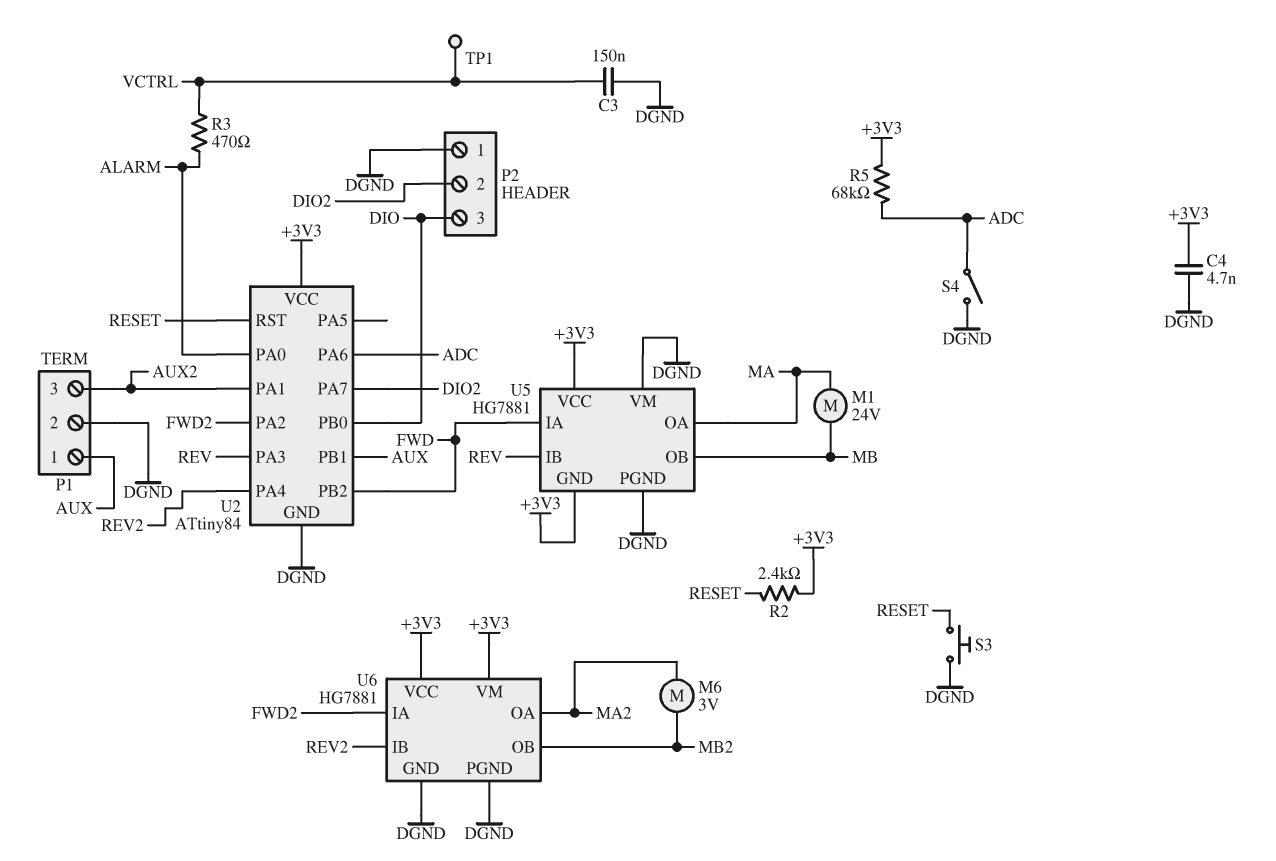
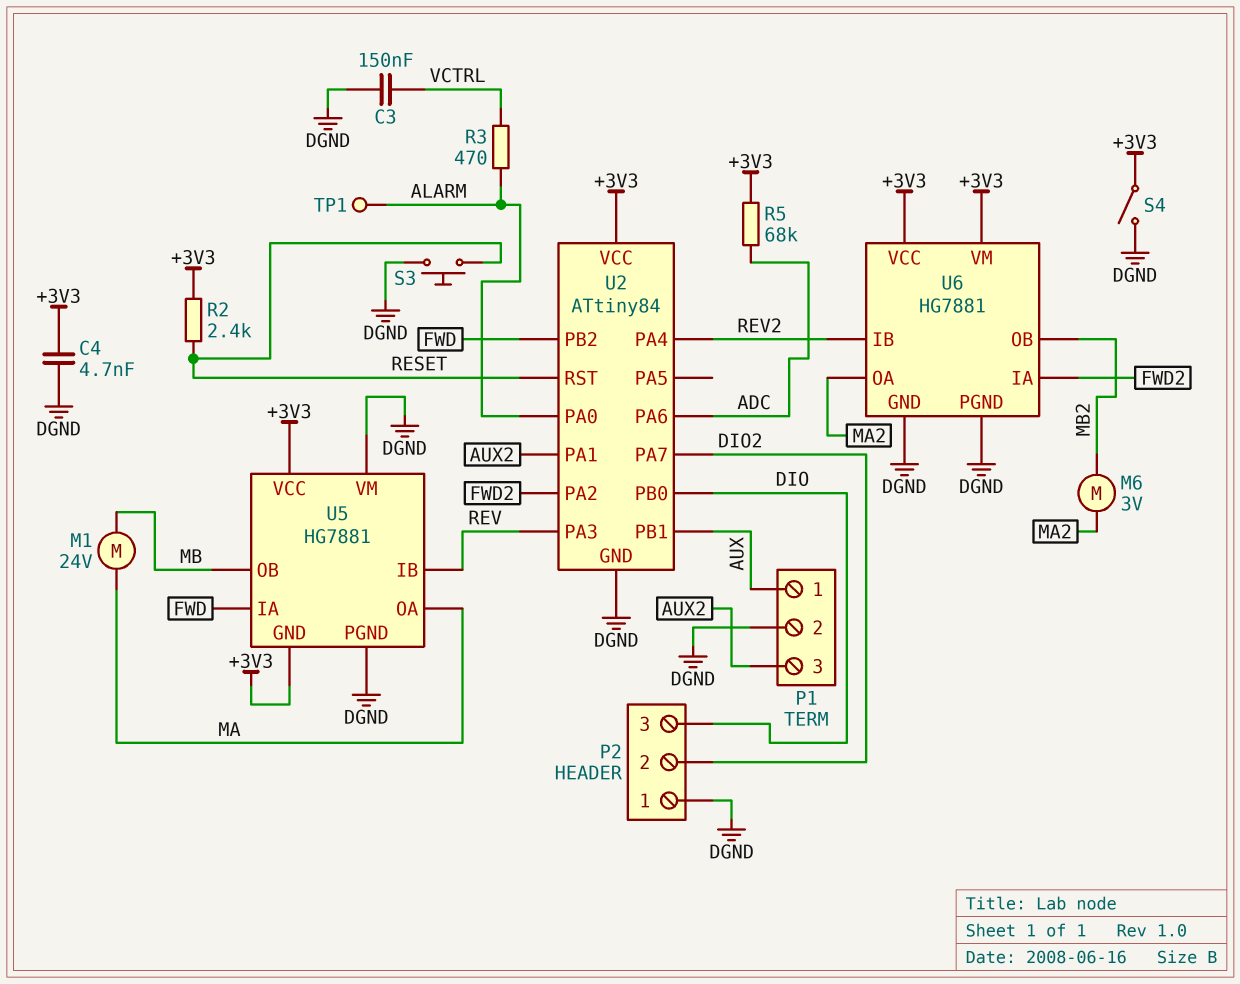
S4: switch (ADC, DGND) -> switch (+3V3, DGND)
TP1: test point (VCTRL) -> test point (ALARM)

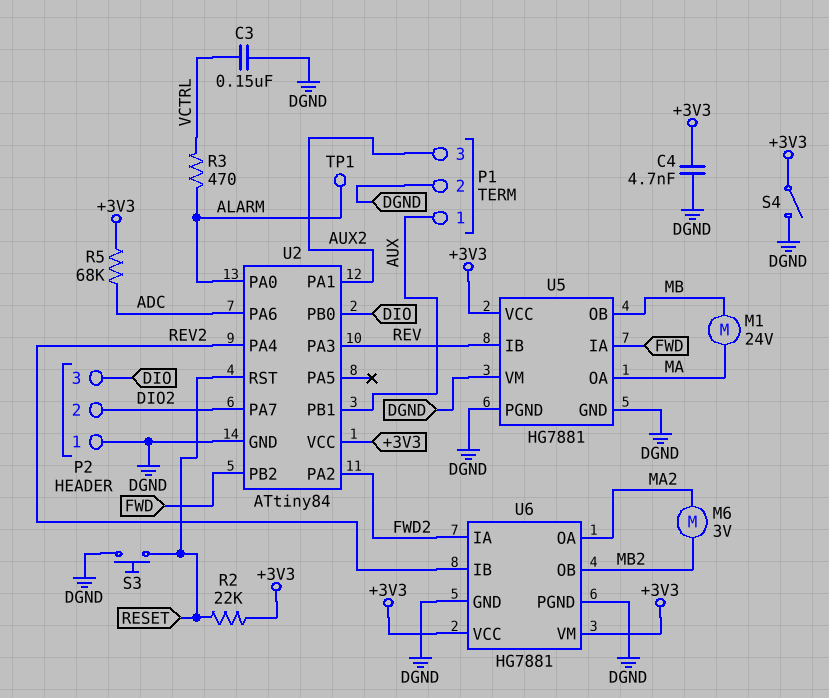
R2: 2.4k (+3V3, RESET) -> 22k (+3V3, RESET)
U5 pin GND: +3V3 -> DGND

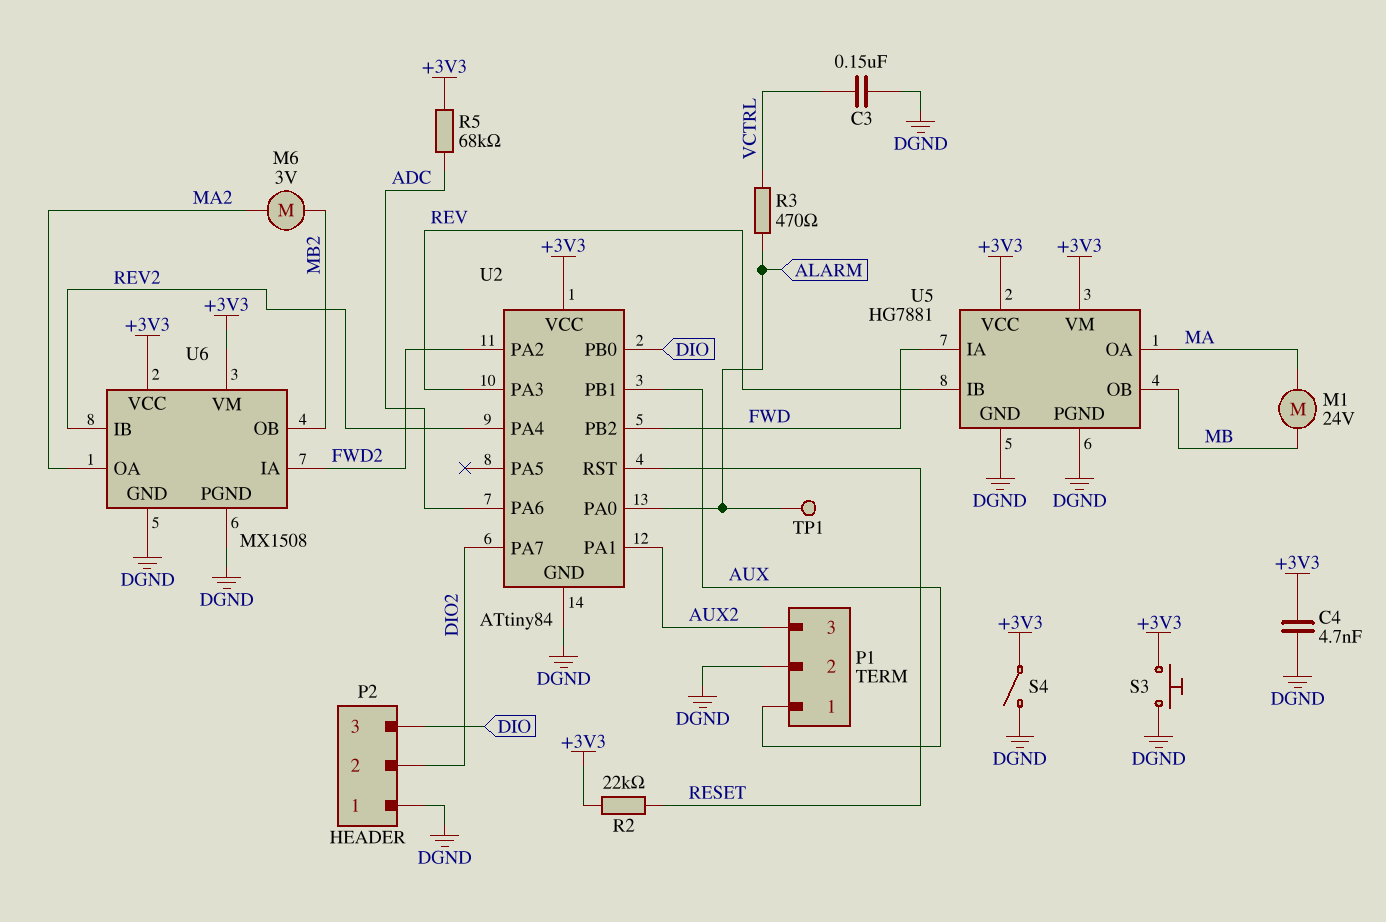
S3: button (DGND, RESET) -> button (+3V3, DGND)
U5 pin VM: DGND -> +3V3
U6: HG7881 -> MX1508

